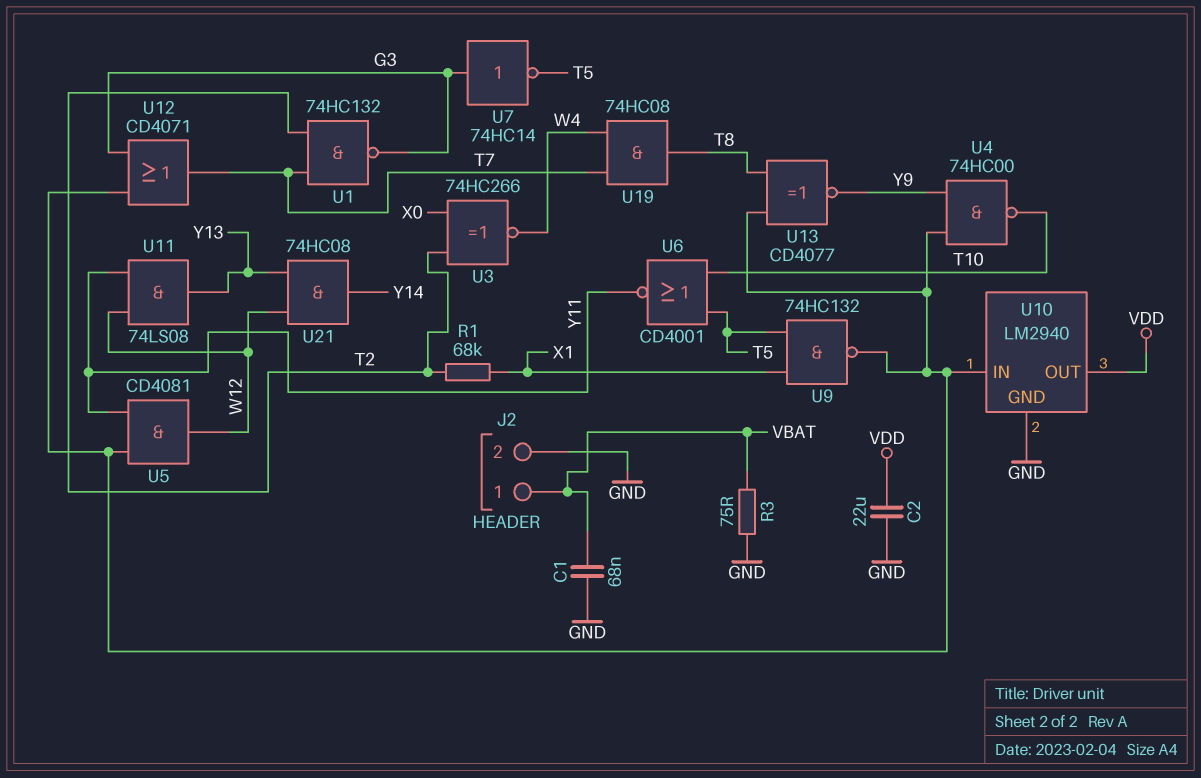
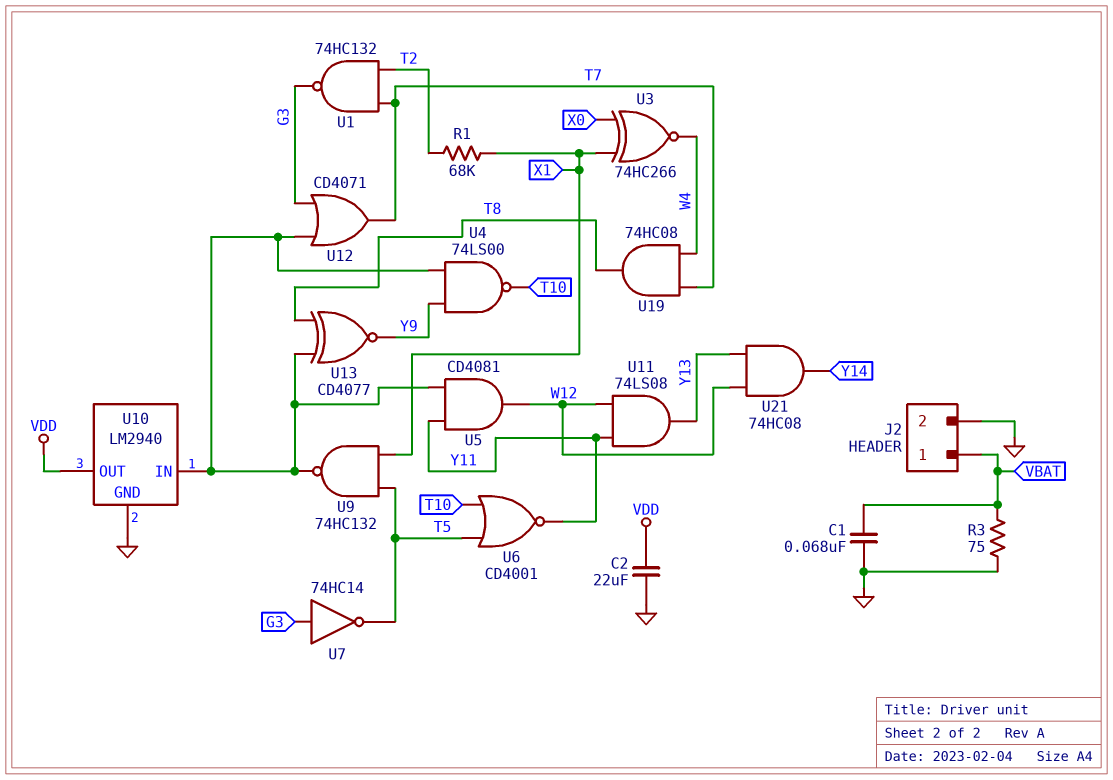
U3: XNOR 74HC266 (in T2, in X0, out W4) -> XNOR 74HC266 (in X0, in X1, out W4)
U4: NAND 74HC00 (in U10/IN, in Y9, out T10) -> NAND 74LS00 (in U10/IN, in Y9, out T10)

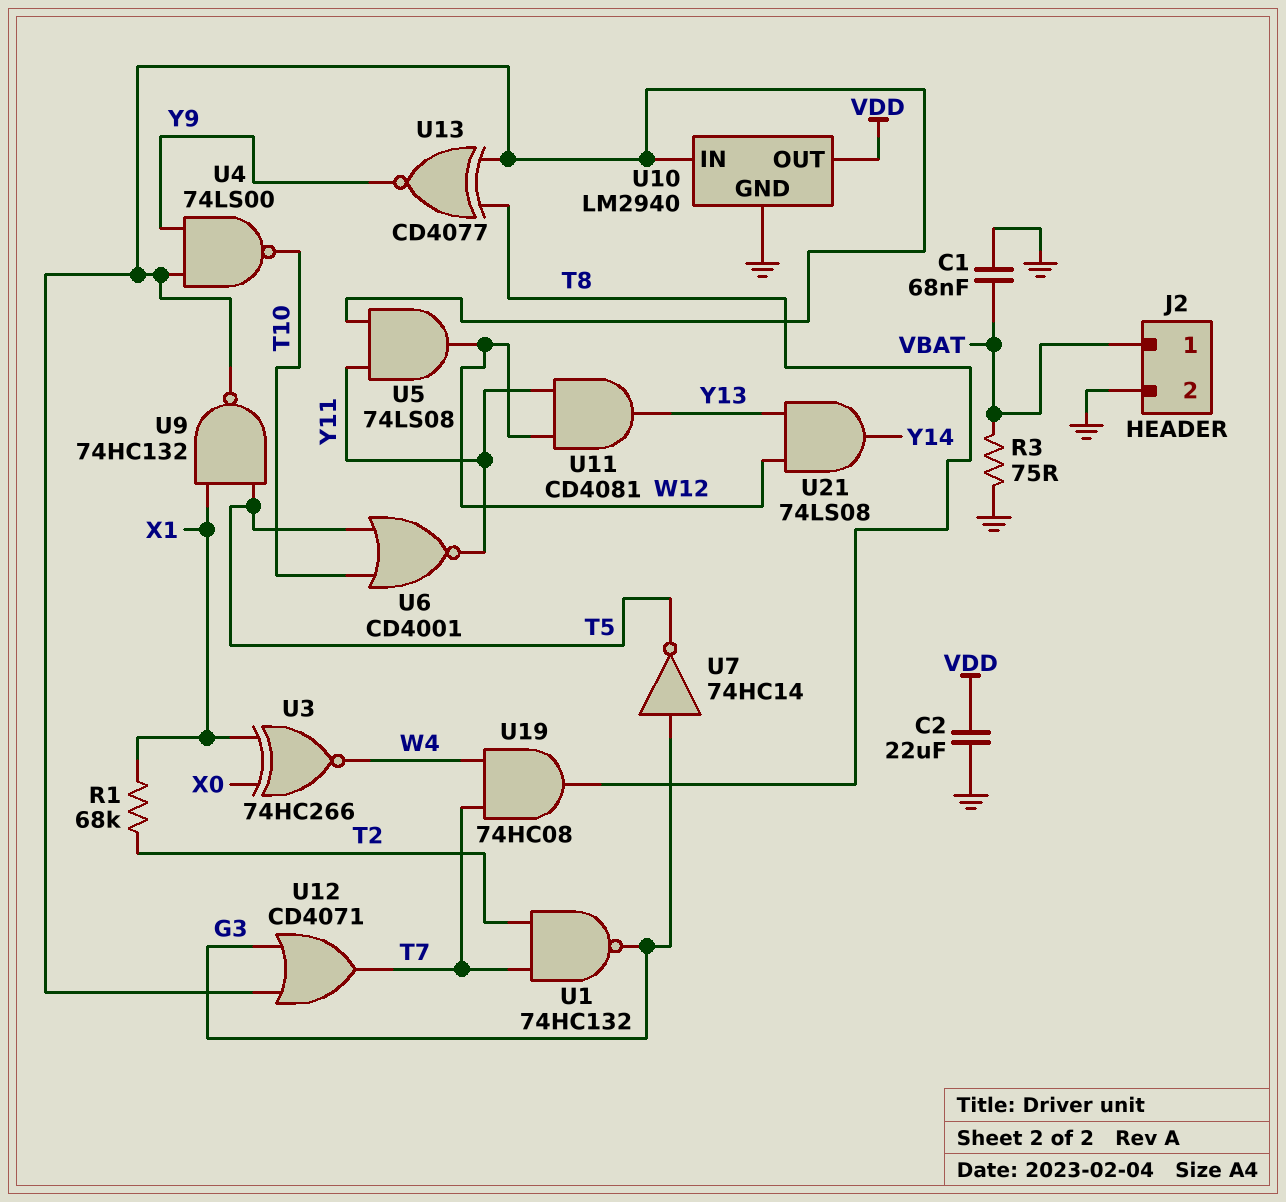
U5: AND CD4081 (in U10/IN, in Y11, out W12) -> AND 74LS08 (in U10/IN, in Y11, out W12)
U11: AND 74LS08 (in W12, in Y11, out Y13) -> AND CD4081 (in W12, in Y11, out Y13)
U21: AND 74HC08 (in W12, in Y13, out Y14) -> AND 74LS08 (in W12, in Y13, out Y14)

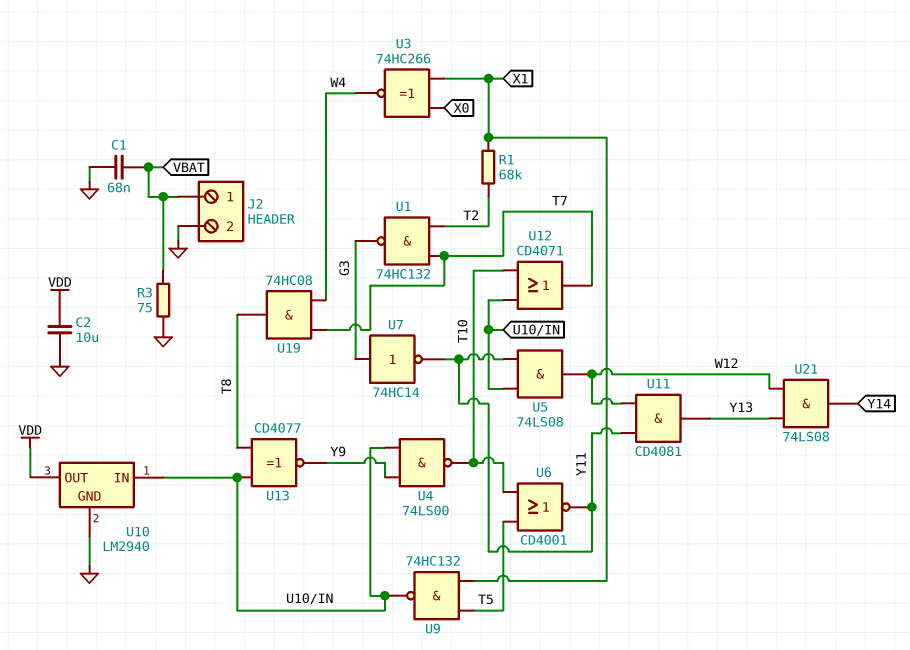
C2: 22uF (GND, VDD) -> 10uF (GND, VDD)
U7: NOT 74HC14 (in G3, out T5) -> NOT 74HC14 (in G3, out Y11)
U12: OR CD4071 (in G3, in U10/IN, out T7) -> OR CD4071 (in T10, in U10/IN, out T7)

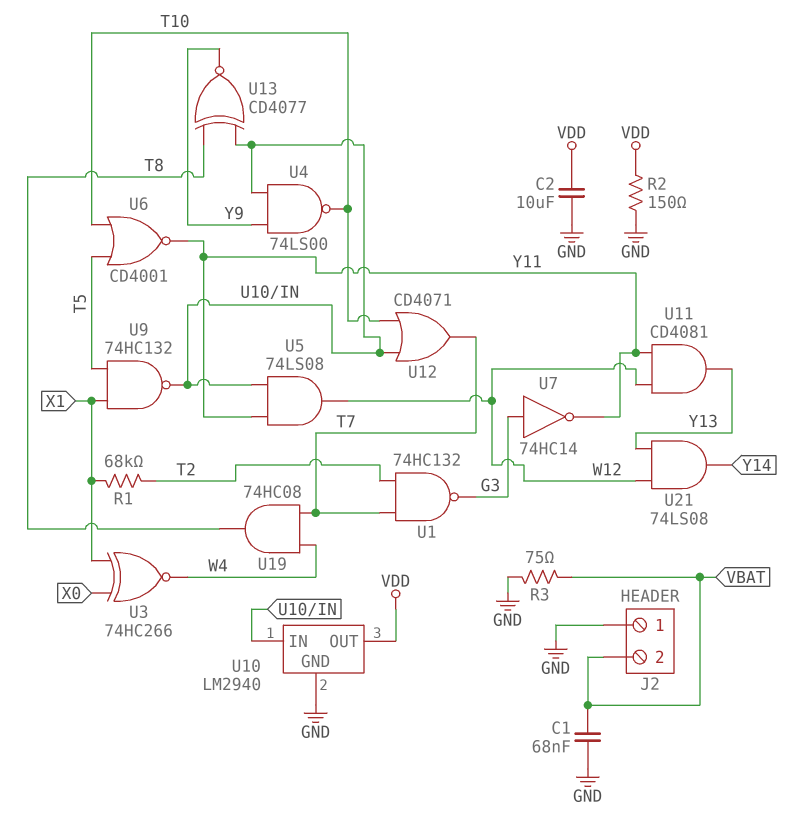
J2 pin 1: VBAT -> GND
J2 pin 2: GND -> VBAT
R2: none -> 150 (GND, VDD)

